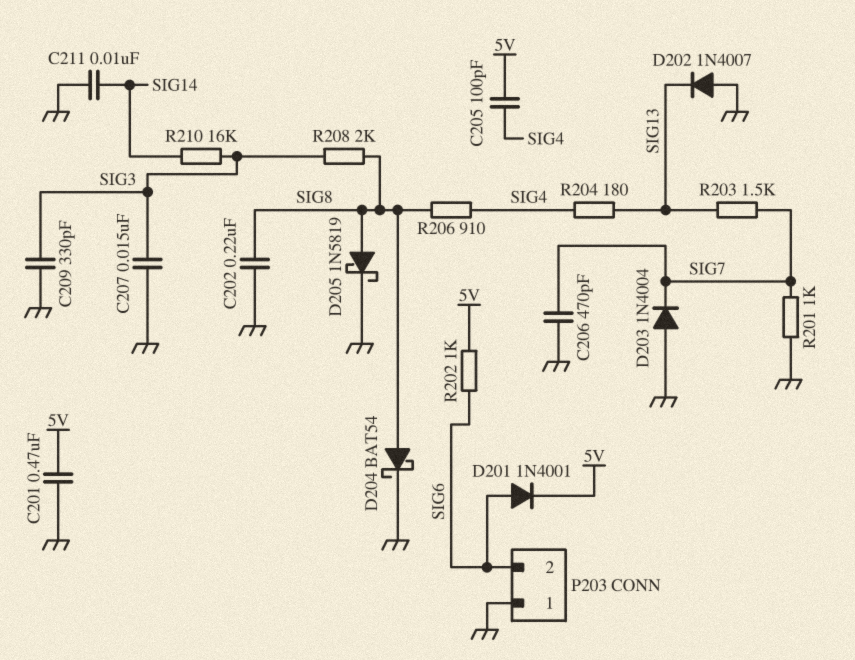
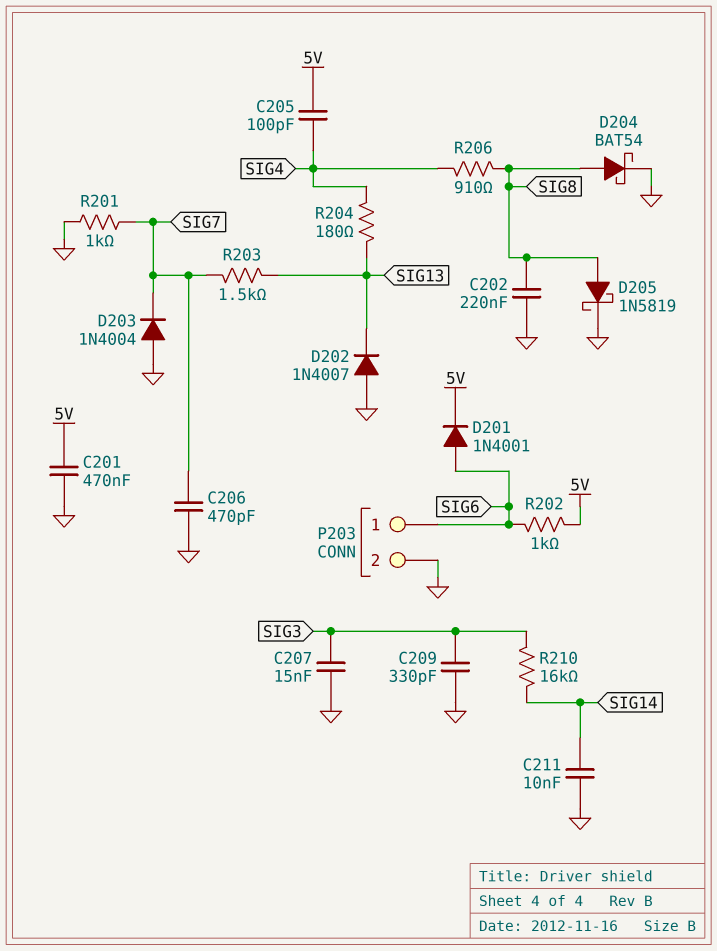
P203 pin 1: GND -> SIG6
P203 pin 2: SIG6 -> GND
R208: 2k (SIG3, SIG8) -> none

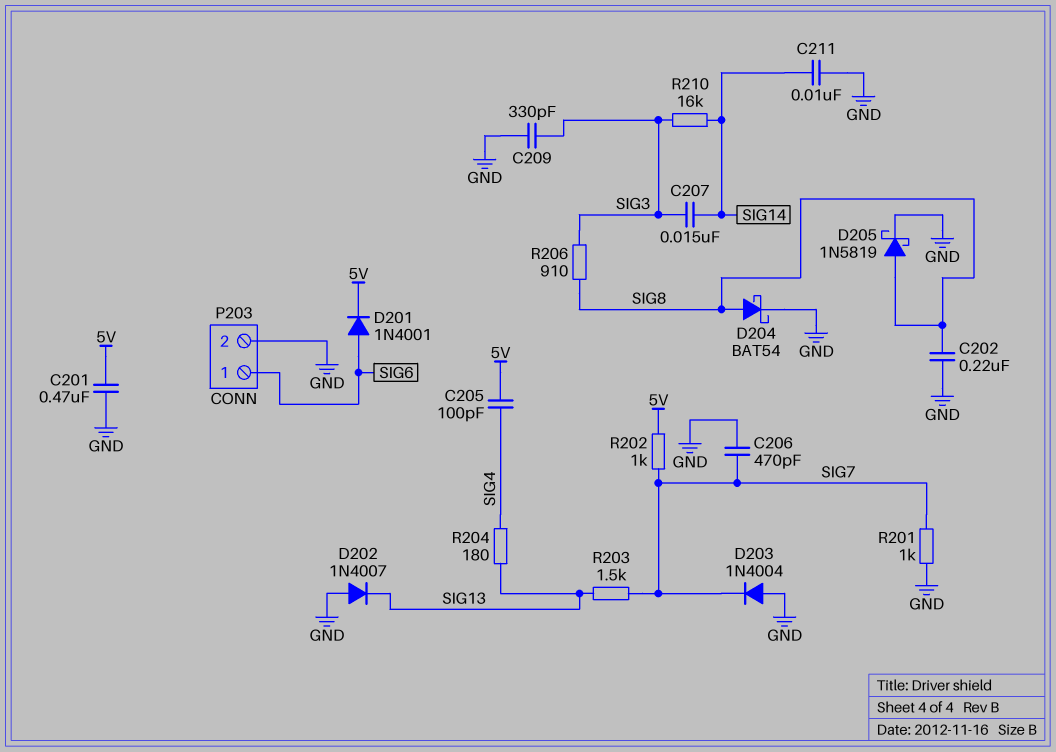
C207: 15nF (GND, SIG3) -> 15nF (SIG3, SIG14)
R202: 1k (5V, SIG6) -> 1k (5V, SIG7)
R206: 910 (SIG4, SIG8) -> 910 (SIG3, SIG8)

